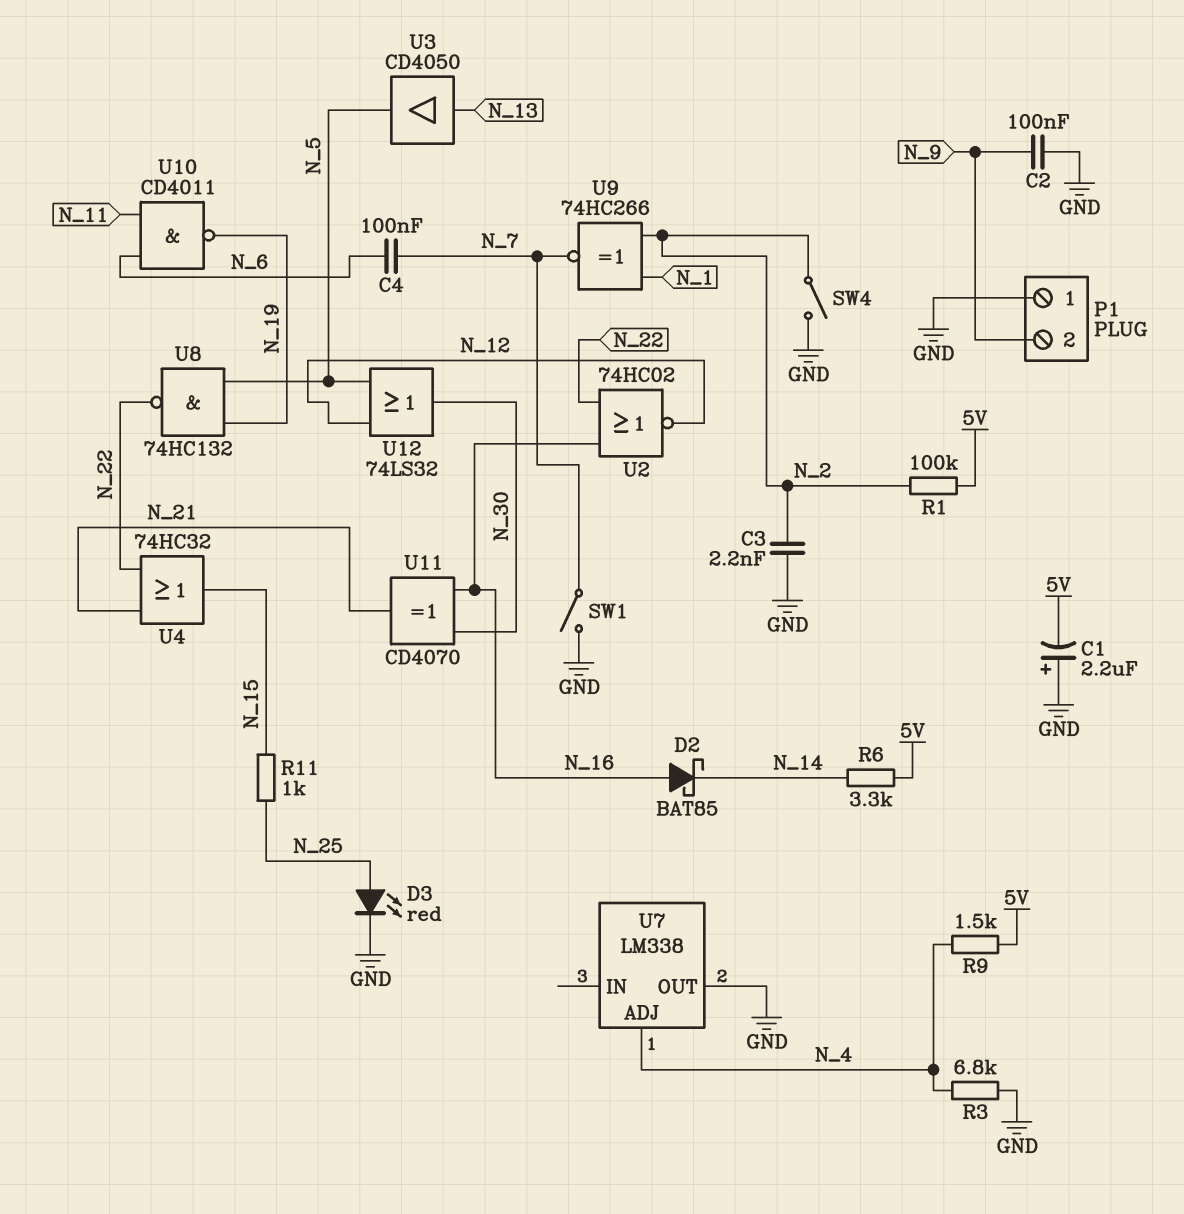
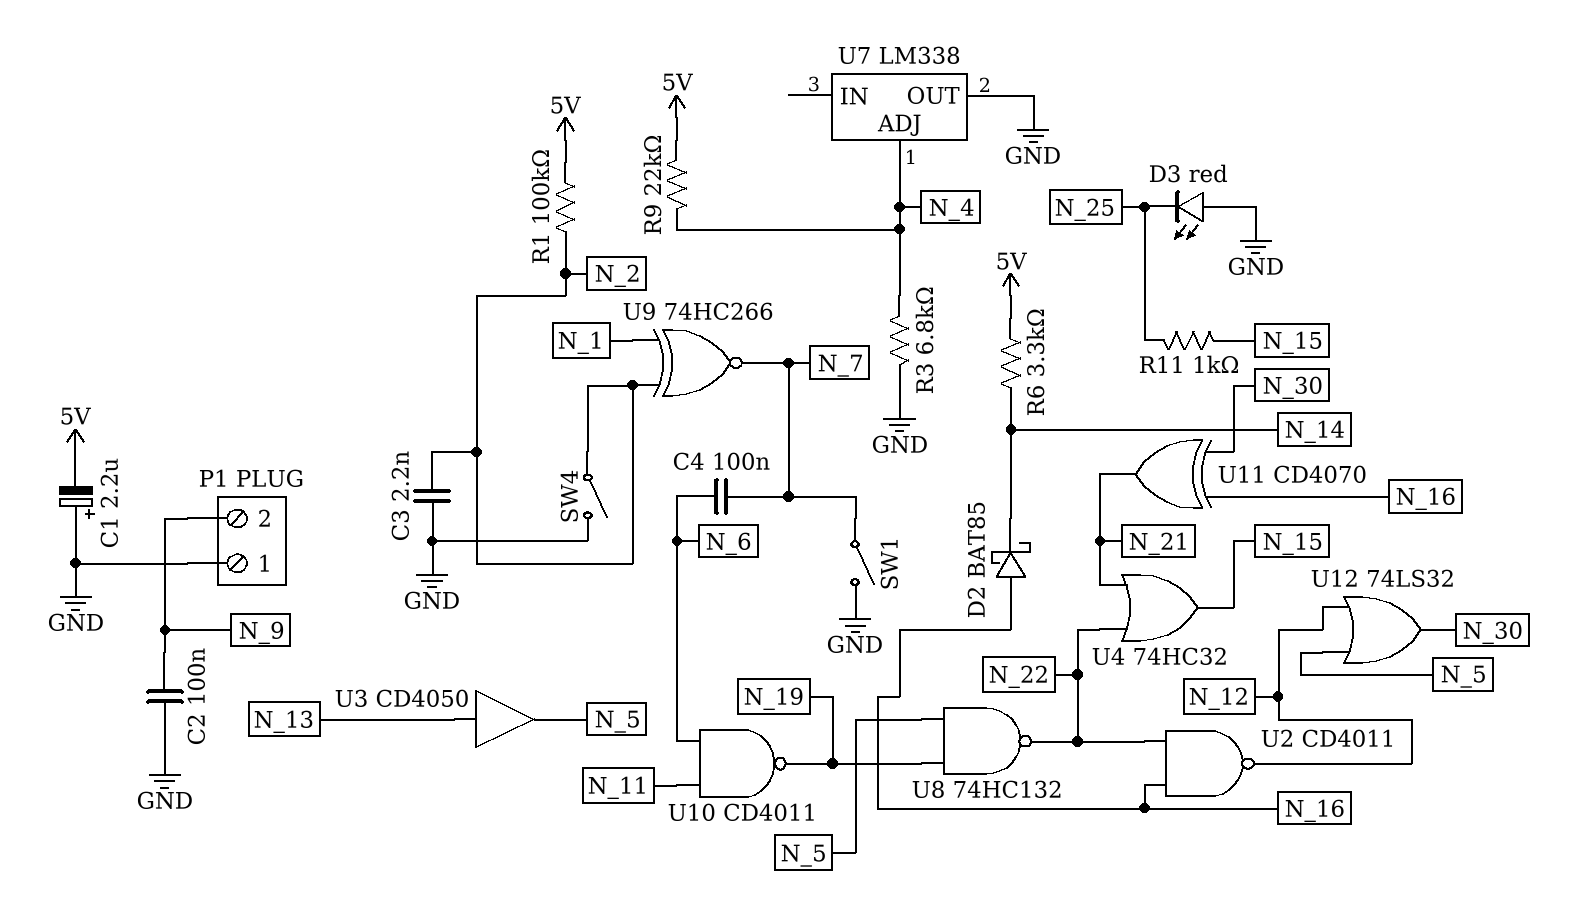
D3: LED red (A N_25, K GND) -> LED red (A GND, K N_25)
R9: 1.5k (5V, N_4) -> 22k (5V, N_4)
U2: NOR 74HC02 (in N_16, in N_22, out N_12) -> NAND CD4011 (in N_16, in N_22, out N_12)

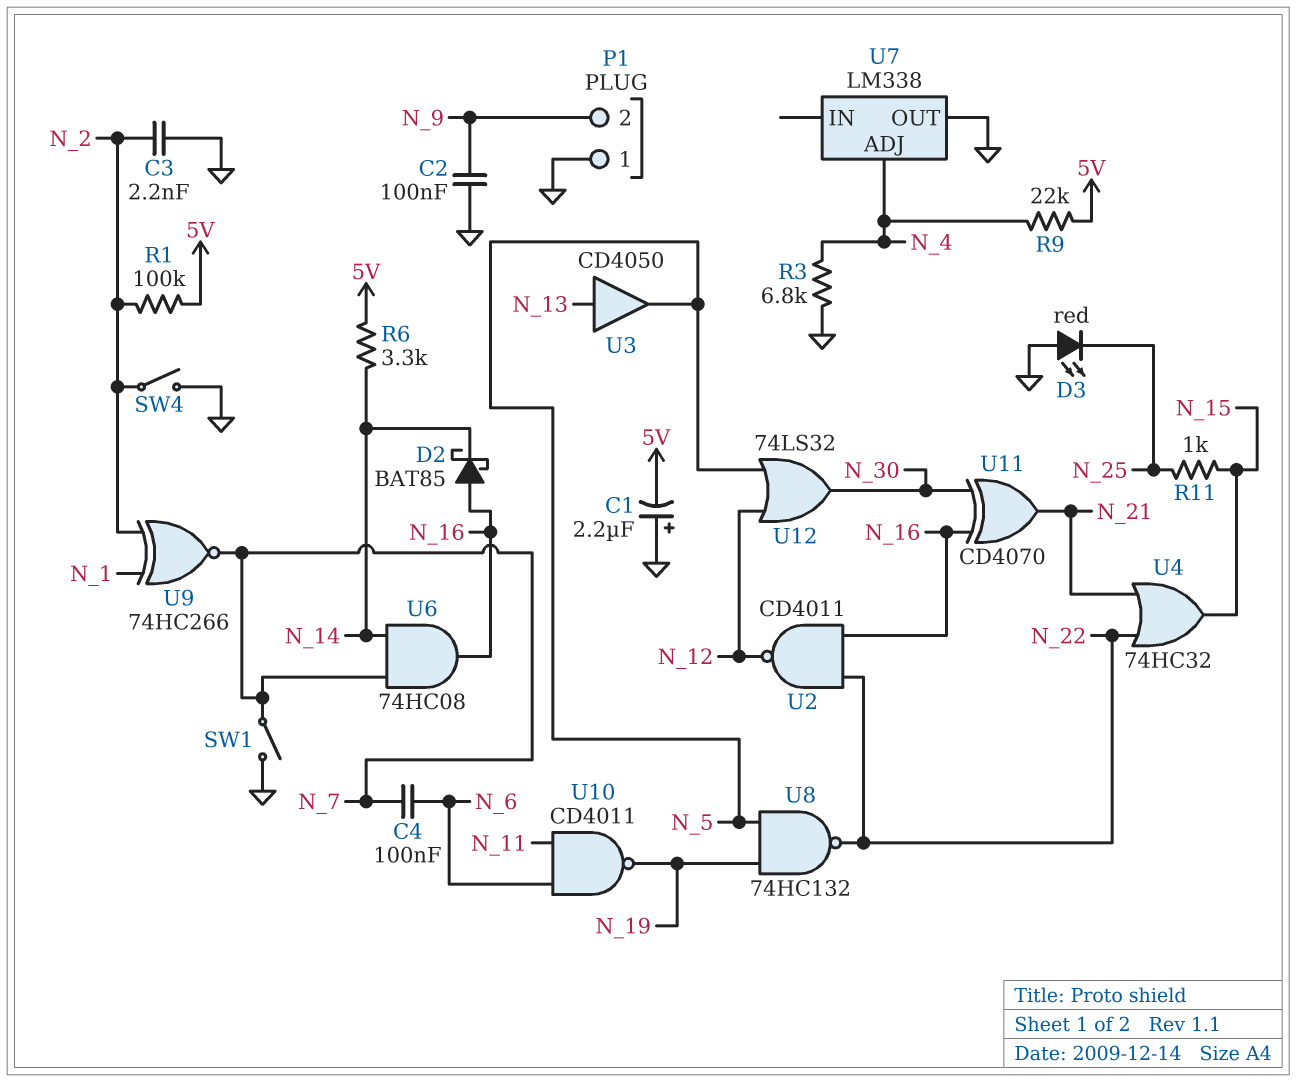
U6: none -> AND 74HC08 (in N_7, in N_14, out N_16)

